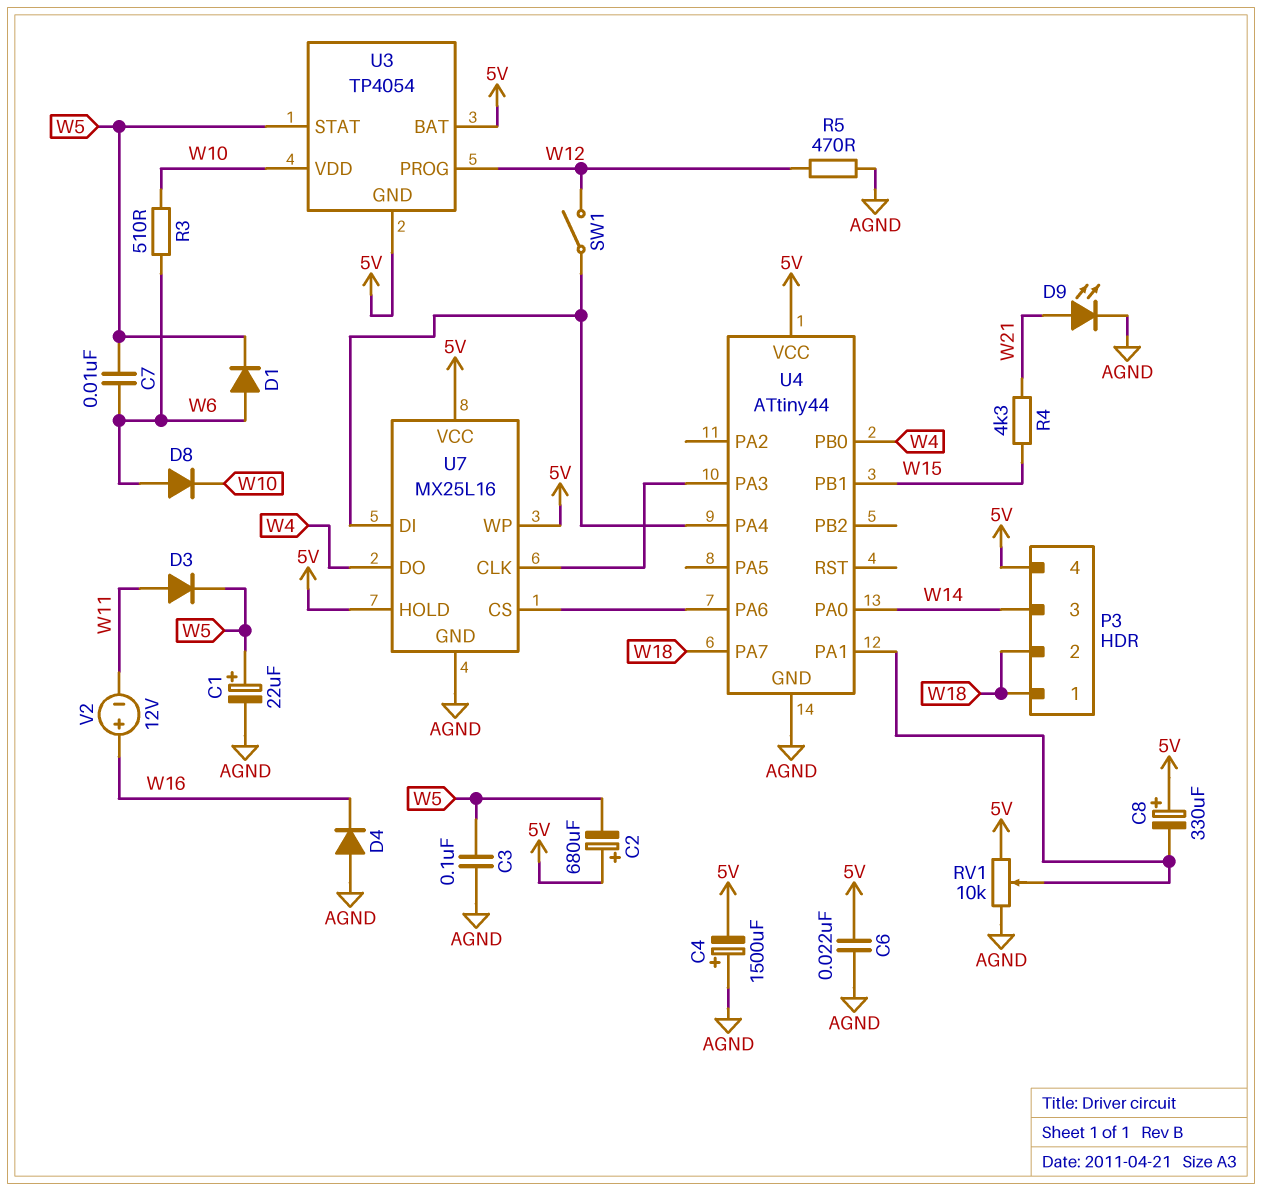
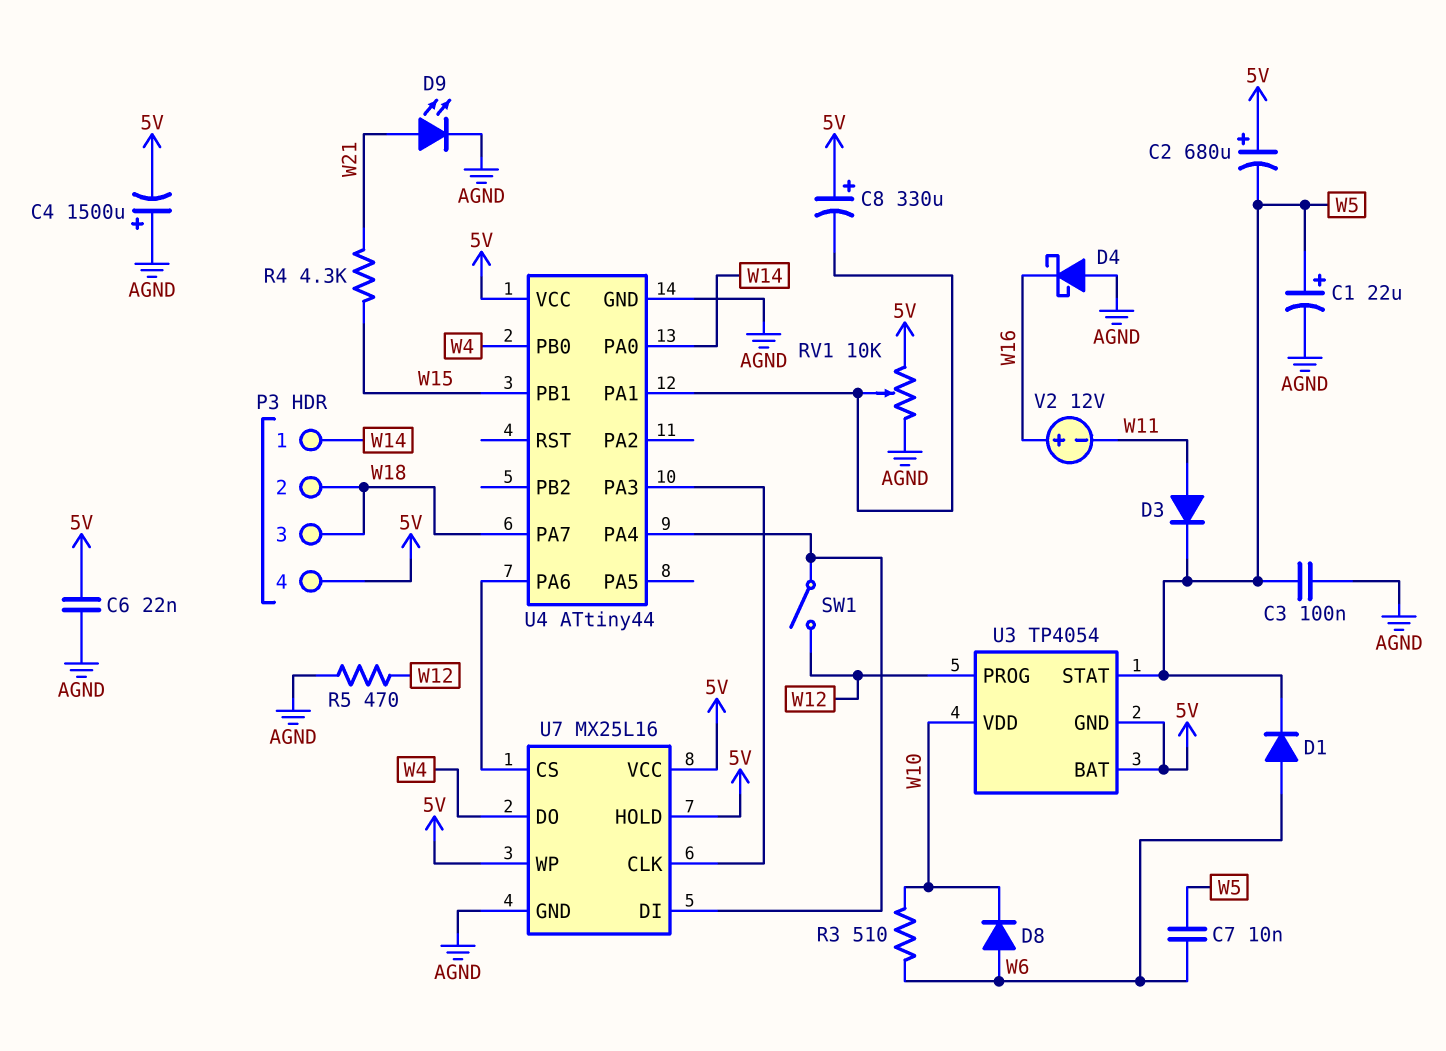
D4: diode (A AGND, K W16) -> schottky (A AGND, K W16)
P3 pin 1: W18 -> W14
P3 pin 3: W14 -> W18

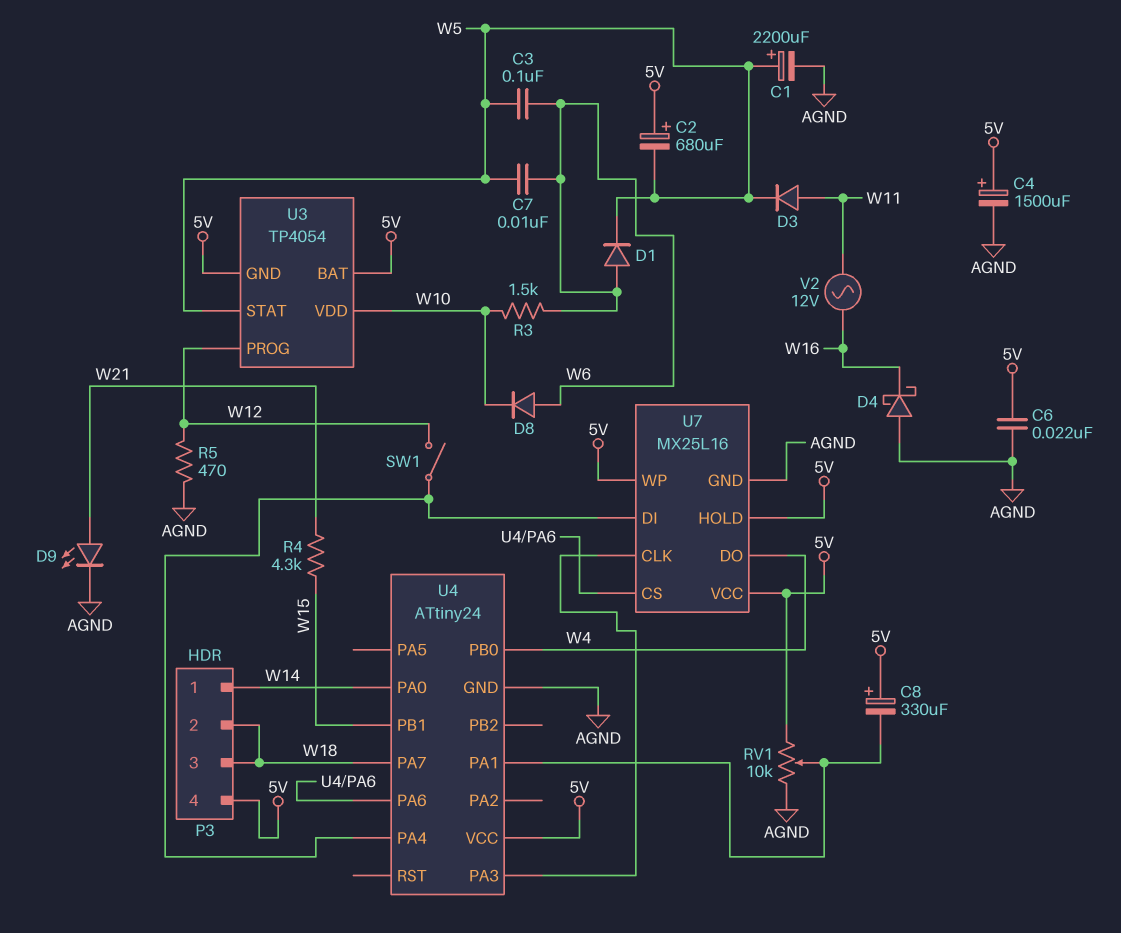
C1: 22uF (plus W5, minus AGND) -> 2200uF (plus W5, minus AGND)
C3: 100nF (AGND, W5) -> 100nF (W5, W6)
C4: 1500uF (plus AGND, minus 5V) -> 1500uF (plus 5V, minus AGND)
R3: 510 (W6, W10) -> 1.5k (W6, W10)
U4: ATtiny44 -> ATtiny24
V2: 12V (plus W16, minus W11) -> AC 12V (W11, W16)

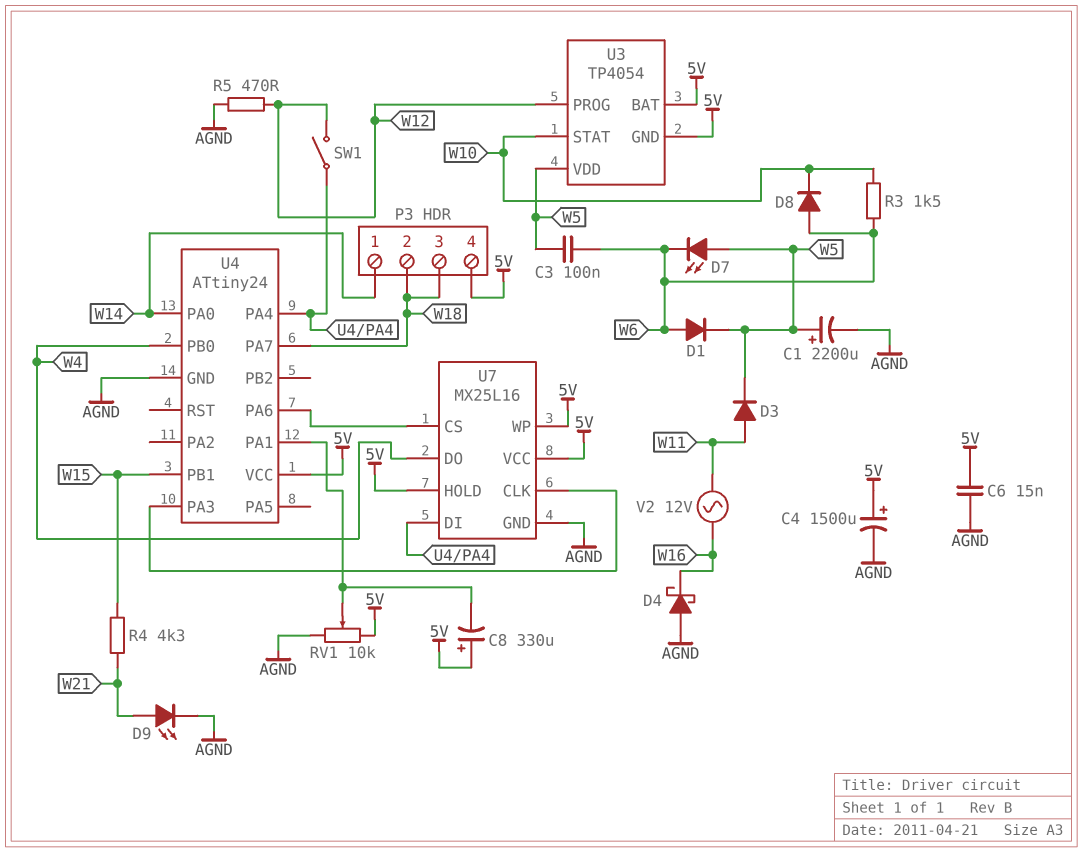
C2: 680uF (plus 5V, minus W5) -> none
C6: 22nF (5V, AGND) -> 15nF (5V, AGND)
C7: 10nF (W5, W6) -> none
D7: none -> LED (A W5, K W6)
U3 pin STAT: W5 -> W10
U3 pin VDD: W10 -> W5

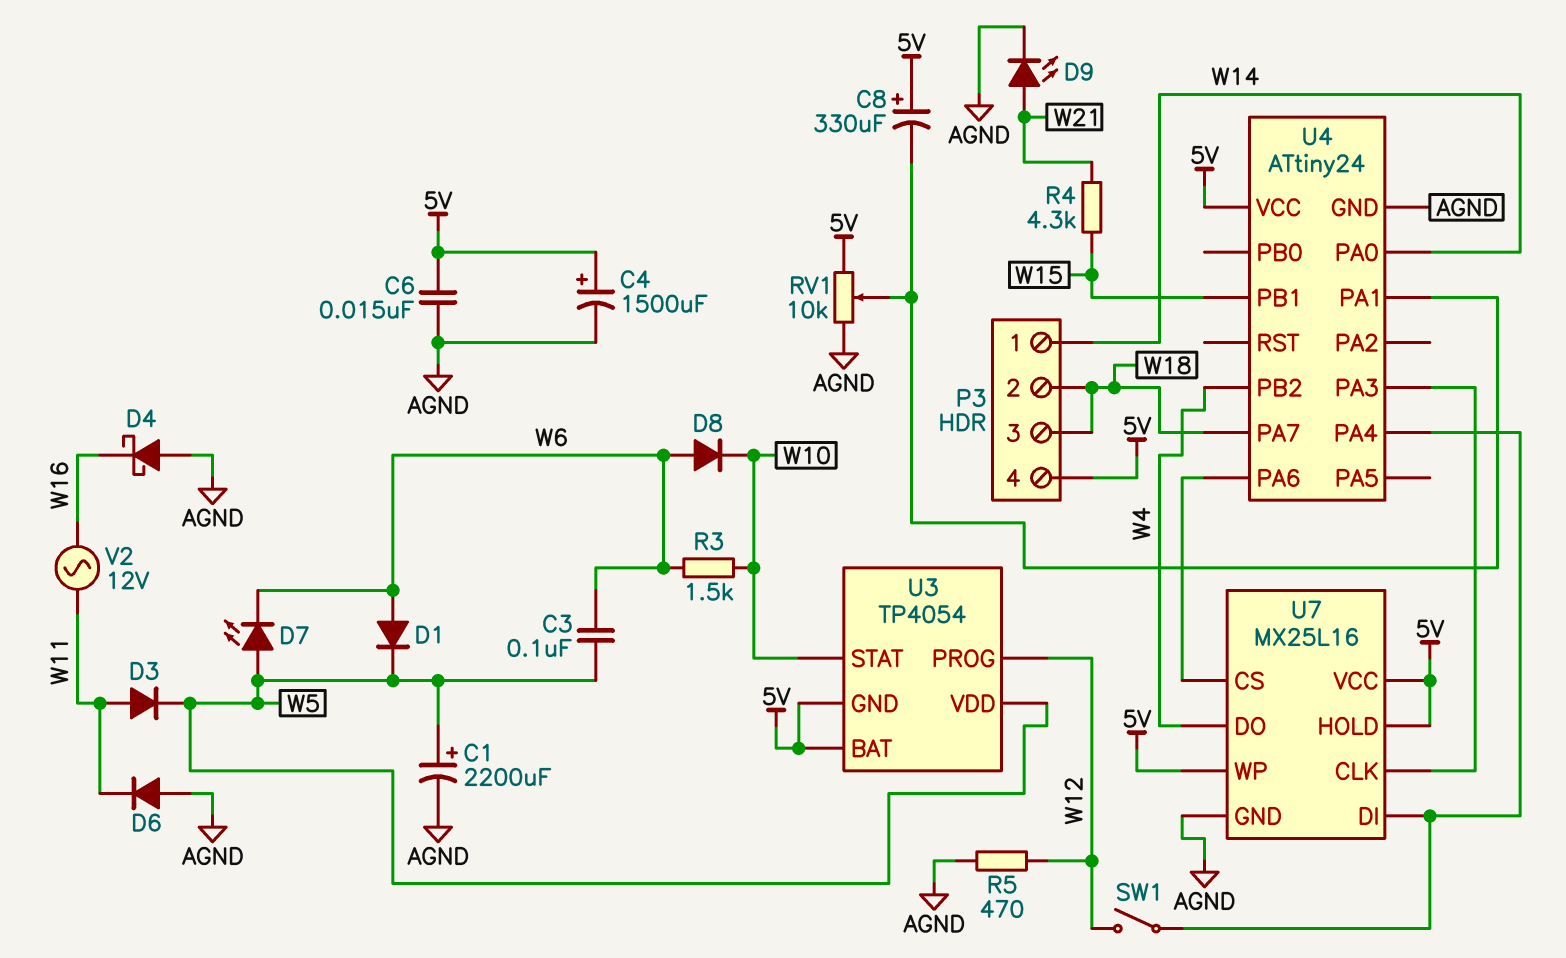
D6: none -> diode (A AGND, K W11)
U4 pin PB0: W4 -> none
U4 pin PB2: none -> W4

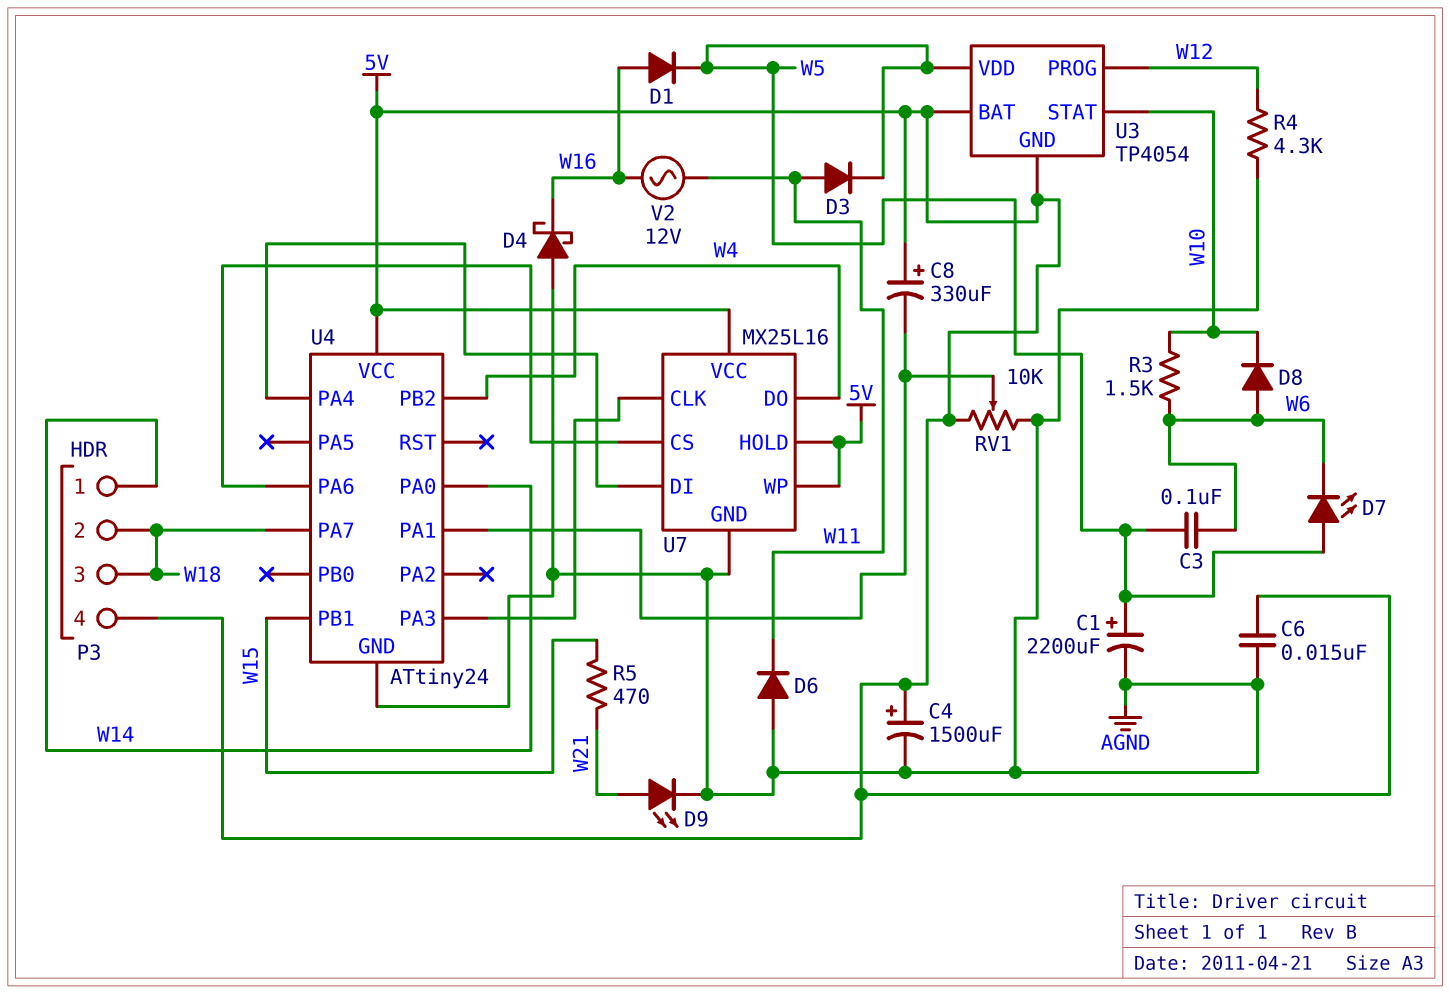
D1: diode (A W6, K W5) -> diode (A W16, K W5)
R4: 4.3k (W15, W21) -> 4.3k (AGND, W12)
R5: 470 (AGND, W12) -> 470 (W15, W21)
SW1: switch (U4/PA4, W12) -> none

